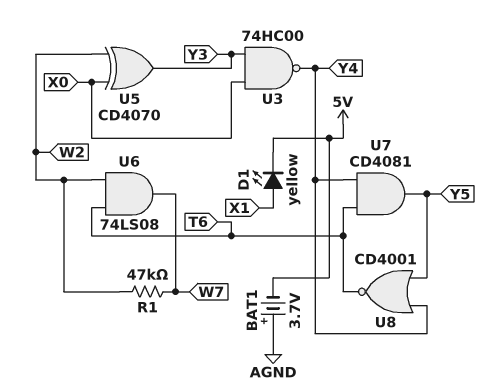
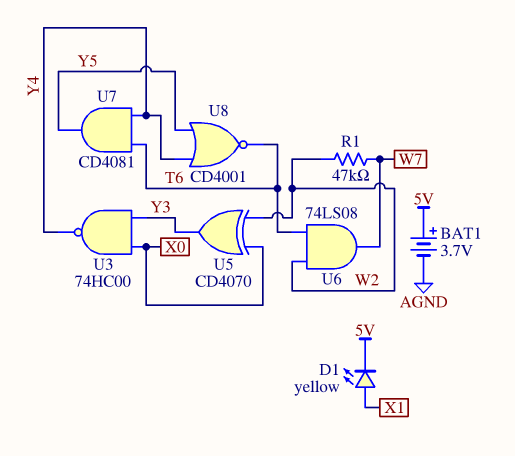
BAT1: 3.7V (plus AGND, minus 5V) -> 3.7V (plus 5V, minus AGND)

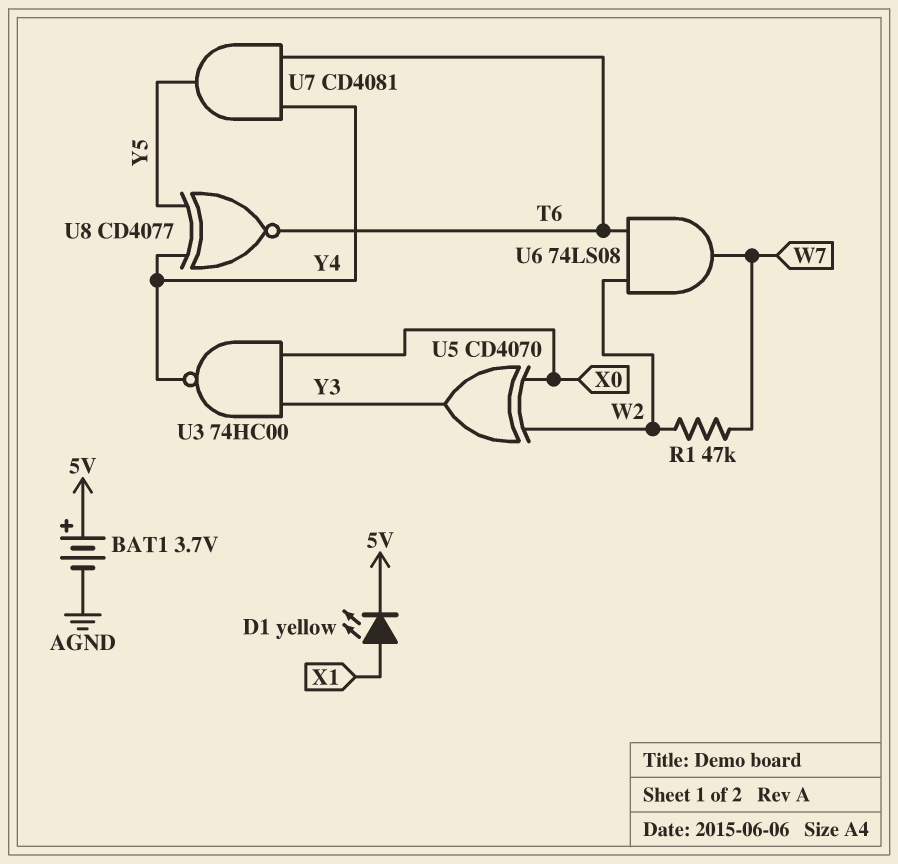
U8: NOR CD4001 (in Y4, in Y5, out T6) -> XNOR CD4077 (in Y4, in Y5, out T6)

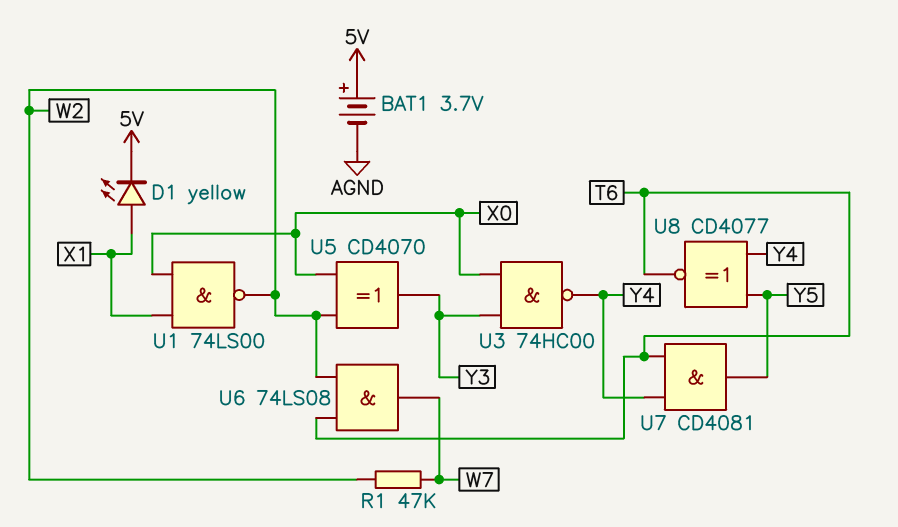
U1: none -> NAND 74LS00 (in X0, in X1, out W2)

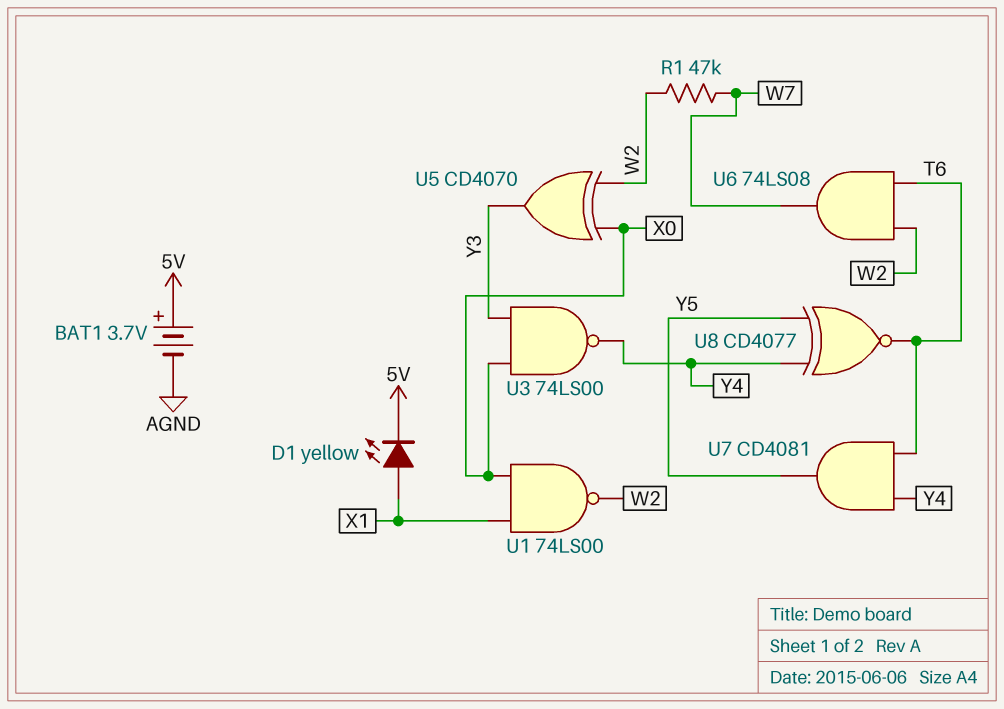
U3: NAND 74HC00 (in X0, in Y3, out Y4) -> NAND 74LS00 (in X0, in Y3, out Y4)

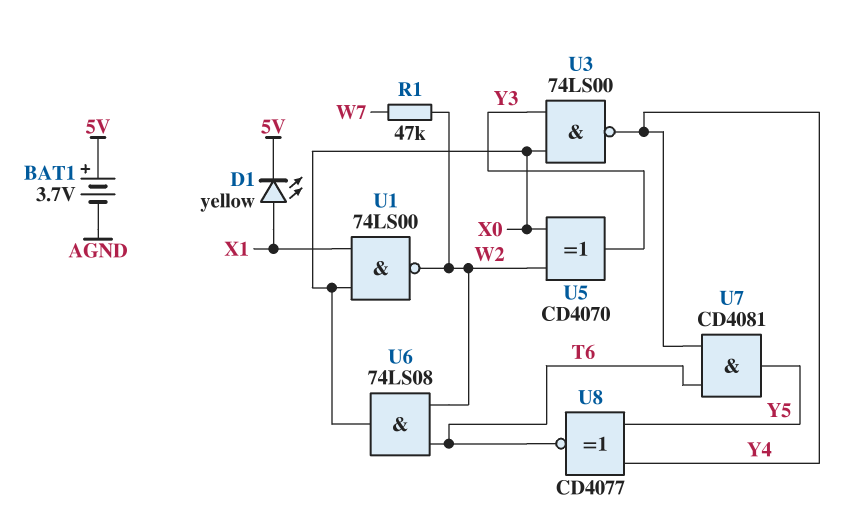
U6: AND 74LS08 (in T6, in W2, out W7) -> AND 74LS08 (in T6, in W2, out X0)

